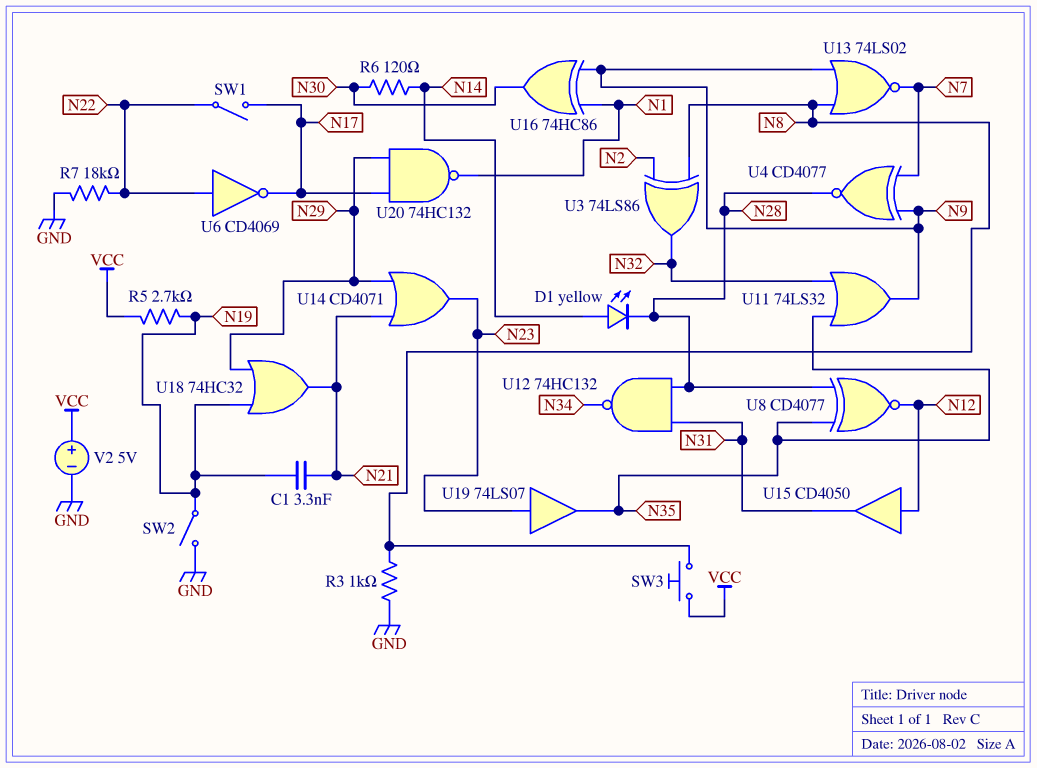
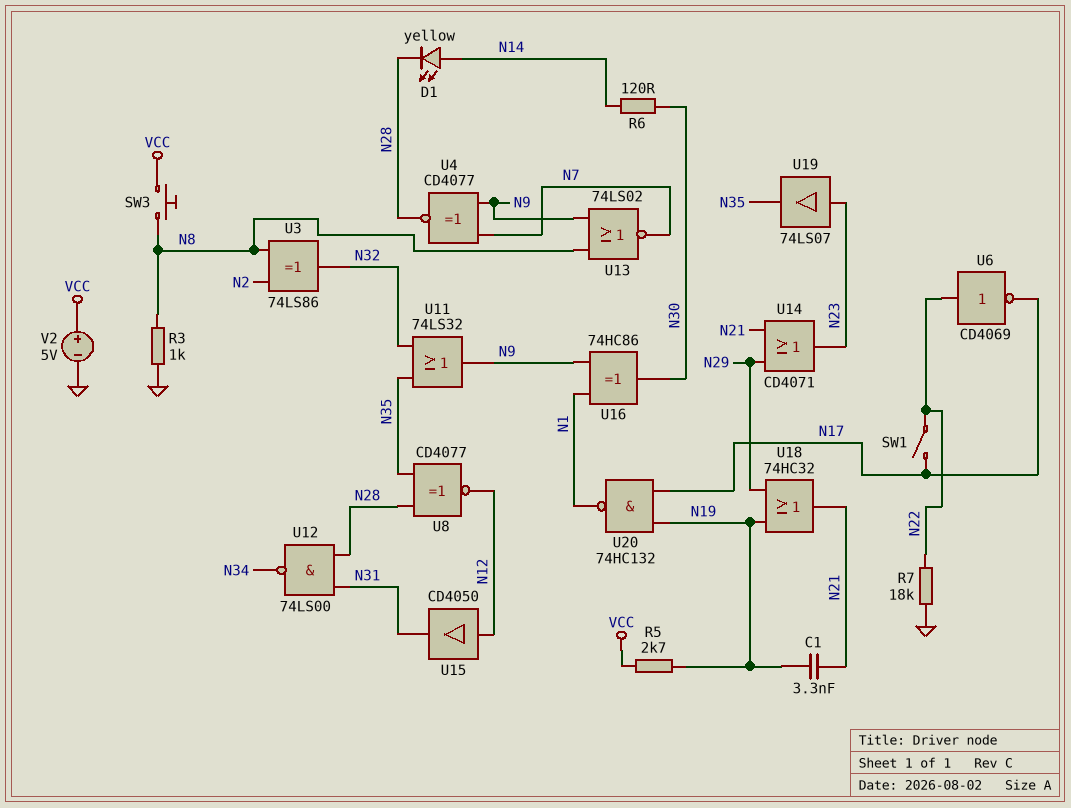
SW2: switch (GND, N19) -> none
U12: NAND 74HC132 (in N28, in N31, out N34) -> NAND 74LS00 (in N28, in N31, out N34)
U20: NAND 74HC132 (in N17, in N29, out N1) -> NAND 74HC132 (in N17, in N19, out N1)

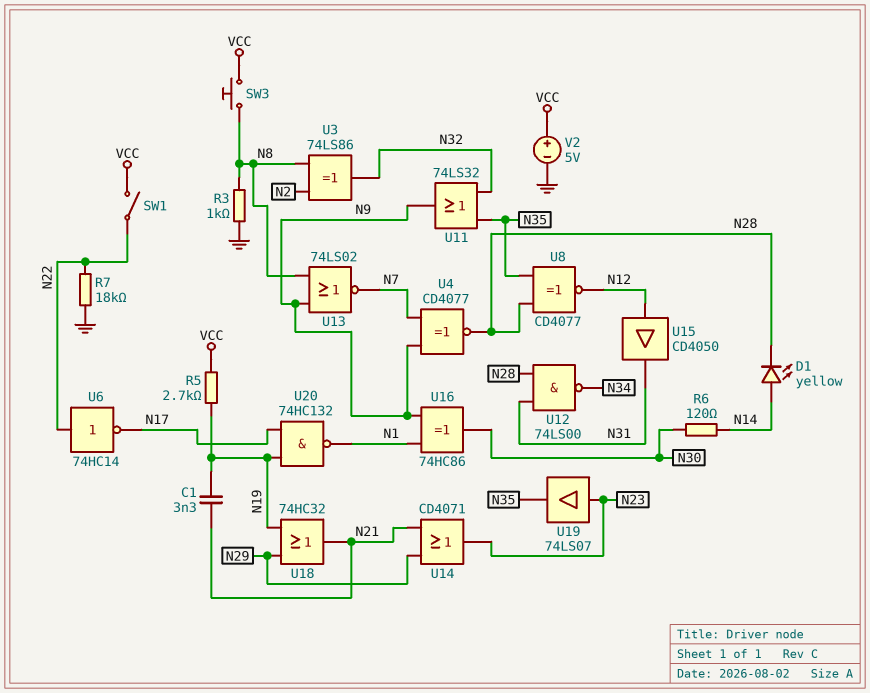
SW1: switch (N17, N22) -> switch (N22, VCC)
U6: NOT CD4069 (in N22, out N17) -> NOT 74HC14 (in N22, out N17)

